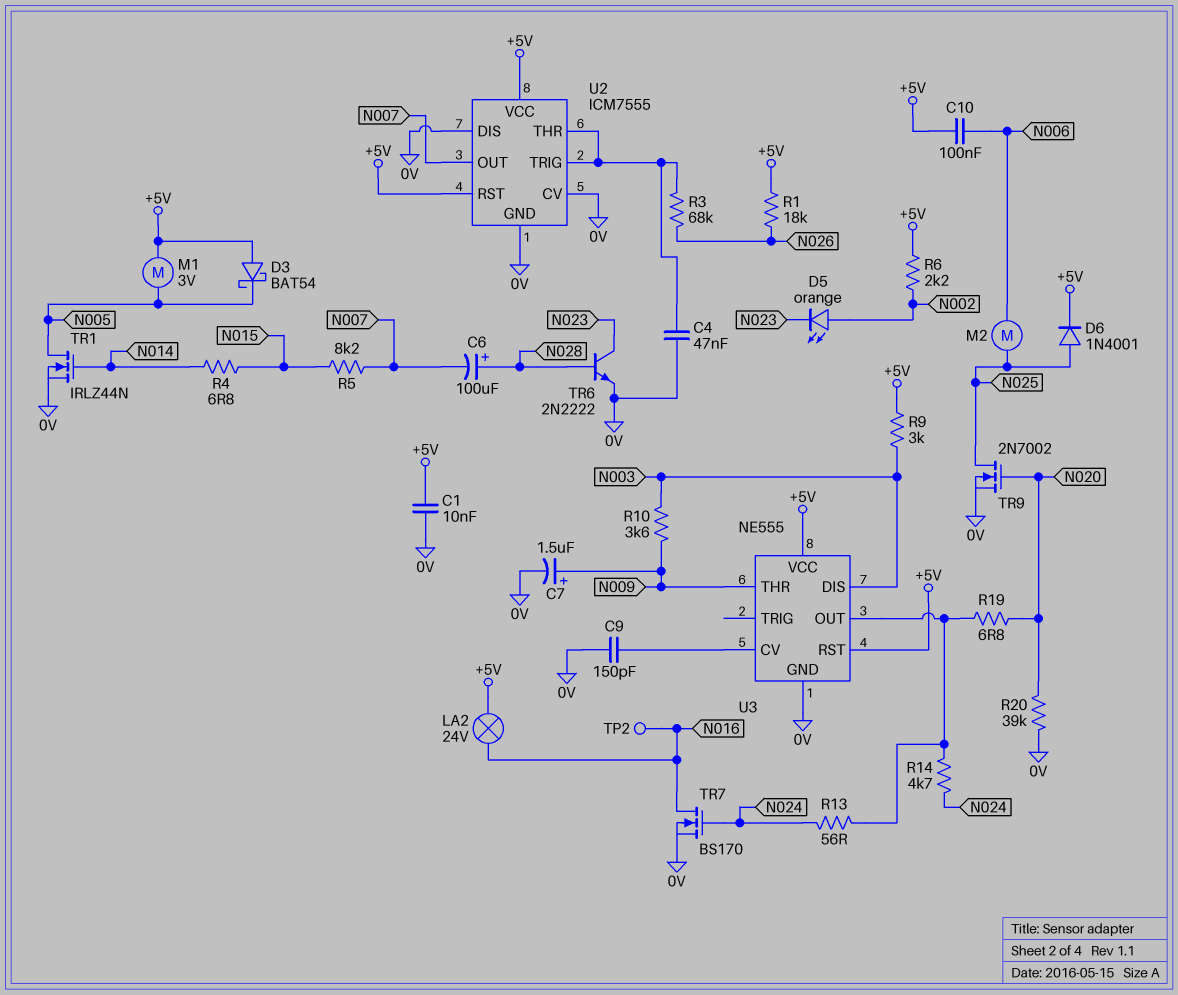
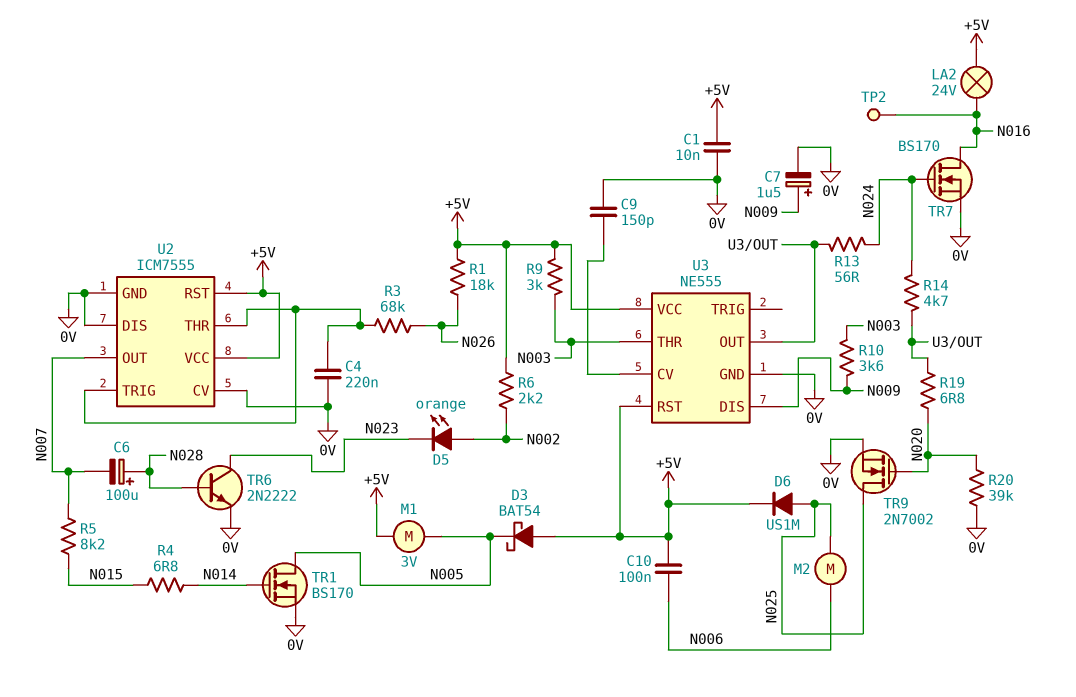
C4: 47nF (0V, U2/THR) -> 220nF (0V, U2/THR)
D6: diode 1N4001 (A N025, K +5V) -> diode US1M (A N025, K +5V)
TR1: NMOS IRLZ44N (G N014, D N005, S 0V) -> NMOS BS170 (G N014, D N005, S 0V)
U3 pin DIS: N003 -> N009
U3 pin THR: N009 -> N003

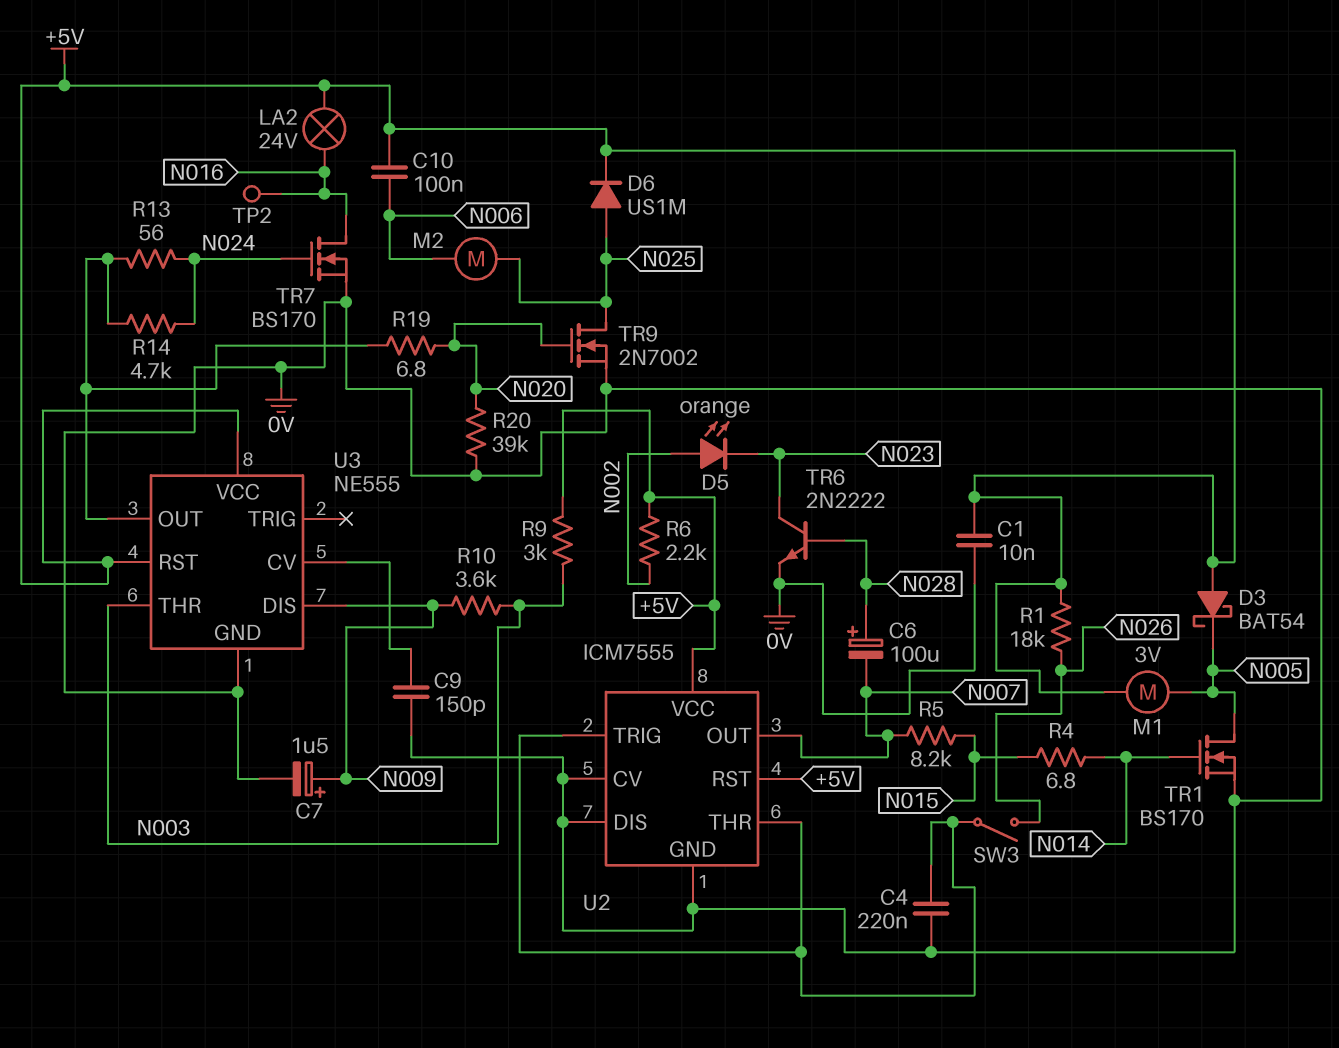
R3: 68k (N026, U2/THR) -> none
SW3: none -> switch (N026, U2/THR)

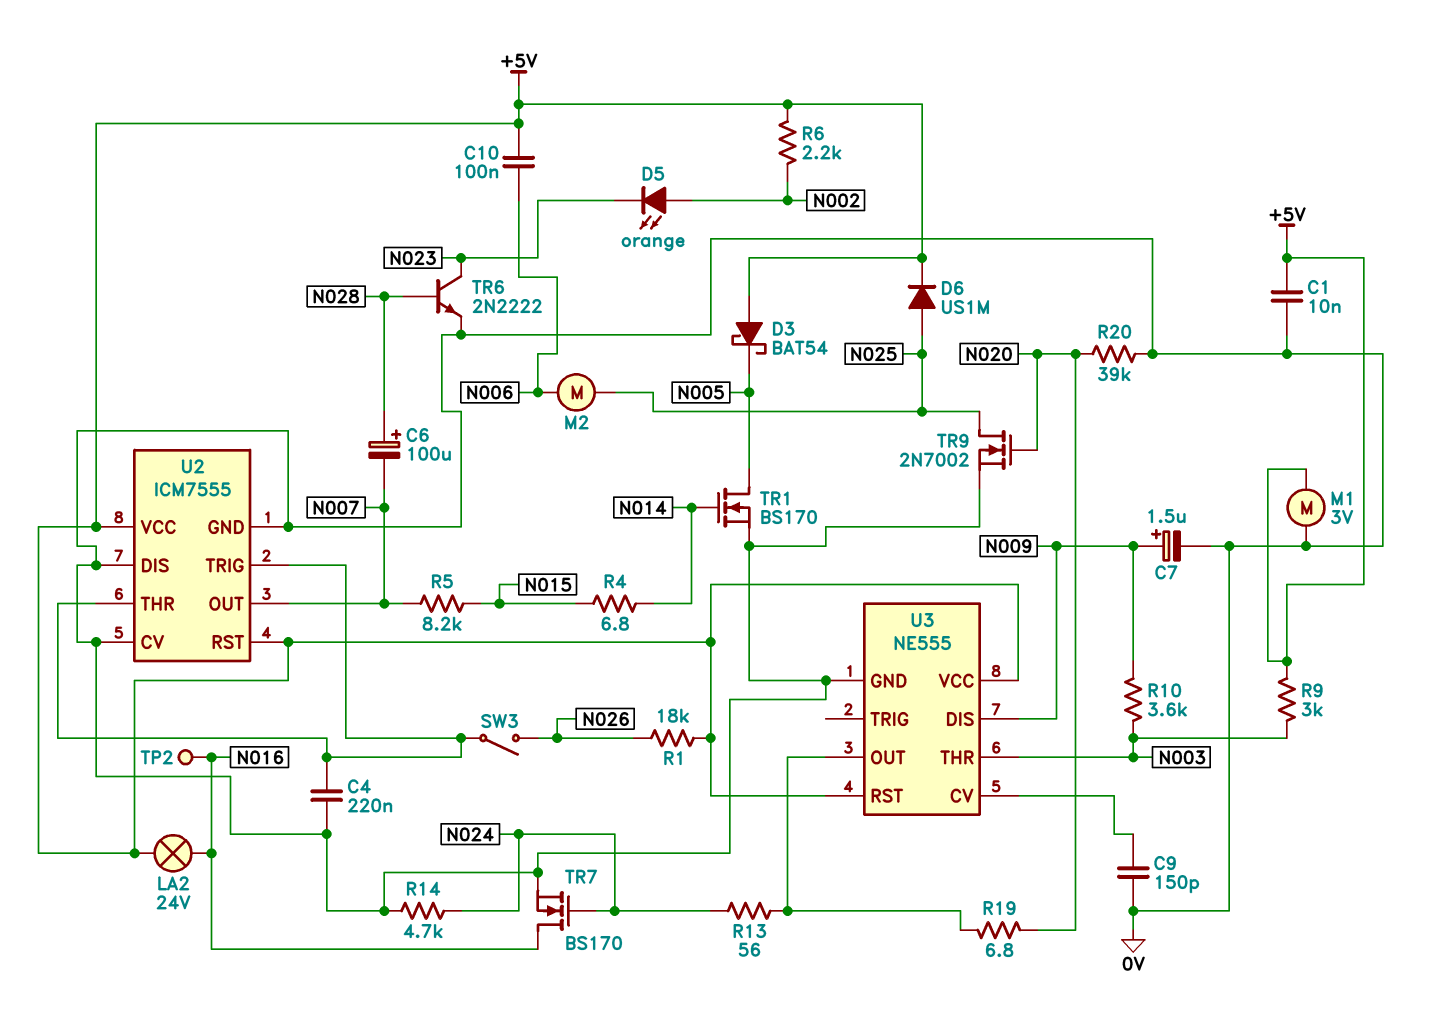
M1: motor 3V (+5V, N005) -> motor 3V (+5V, 0V)
R14: 4.7k (N024, U3/OUT) -> 4.7k (0V, N024)

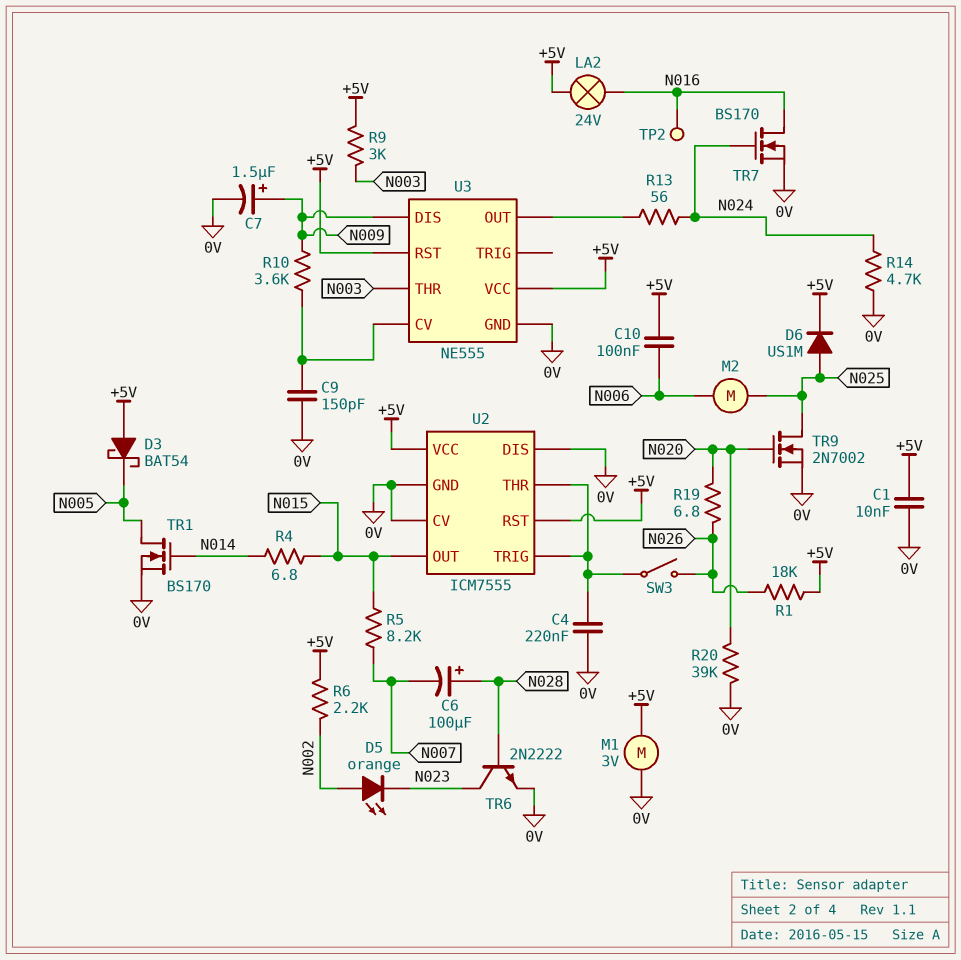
R10: 3.6k (N003, N009) -> 3.6k (N009, U3/CV)
R19: 6.8 (N020, U3/OUT) -> 6.8 (N020, N026)
U2 pin OUT: N007 -> N015

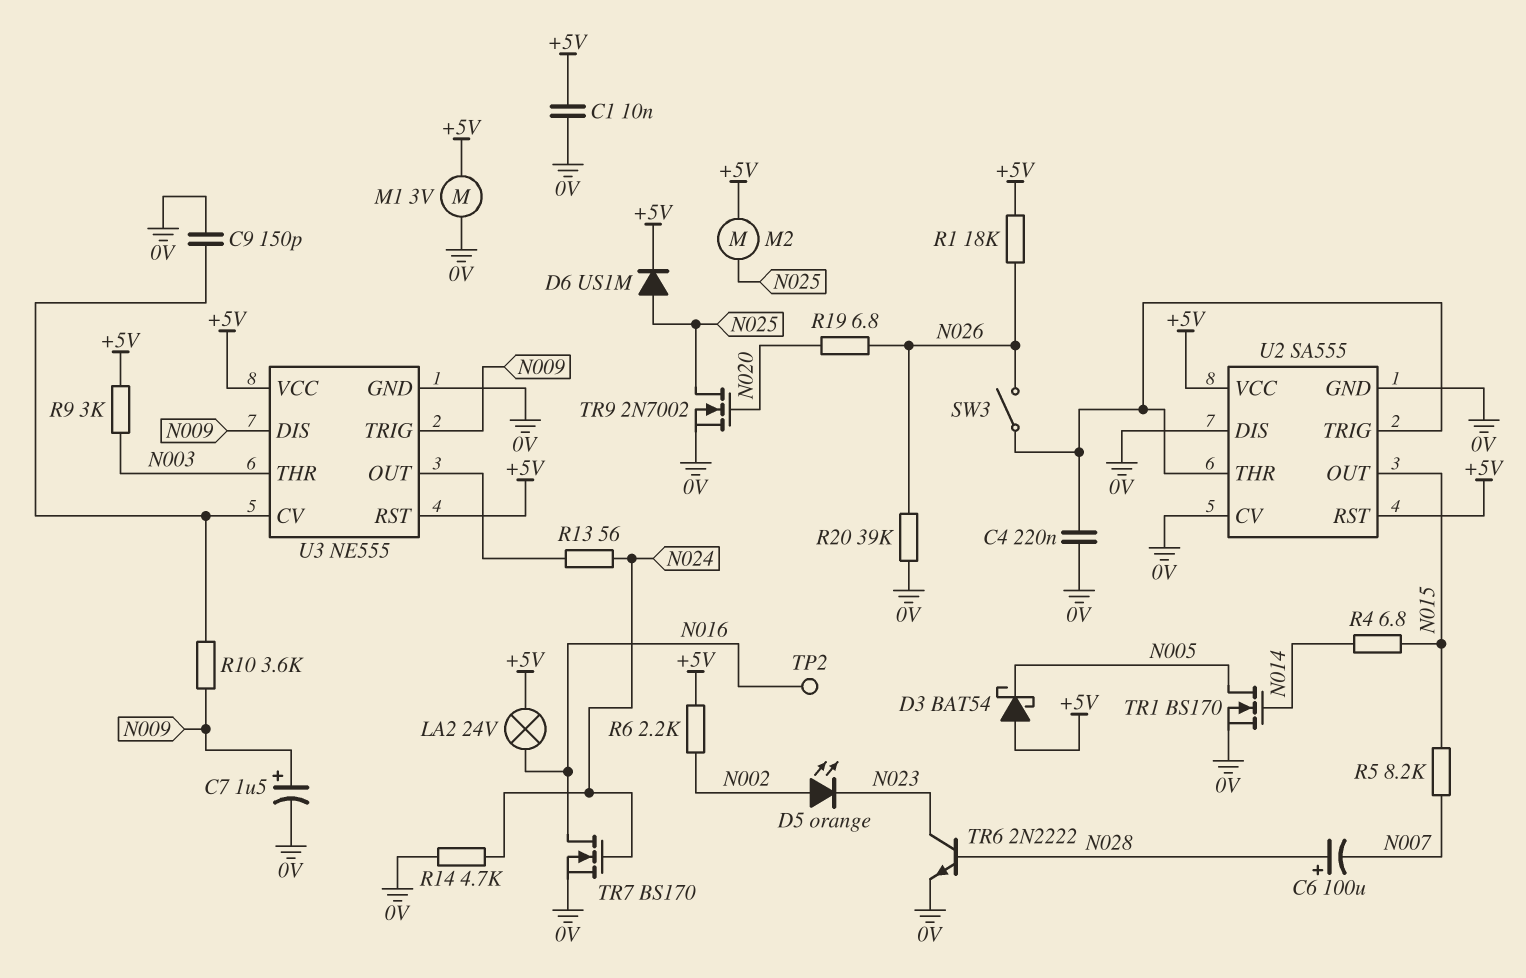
C10: 100nF (+5V, N006) -> none
M2: motor (N006, N025) -> motor (+5V, N025)
R20: 39k (0V, N020) -> 39k (0V, N026)
U2: ICM7555 -> SA555
U3 pin TRIG: none -> N009

